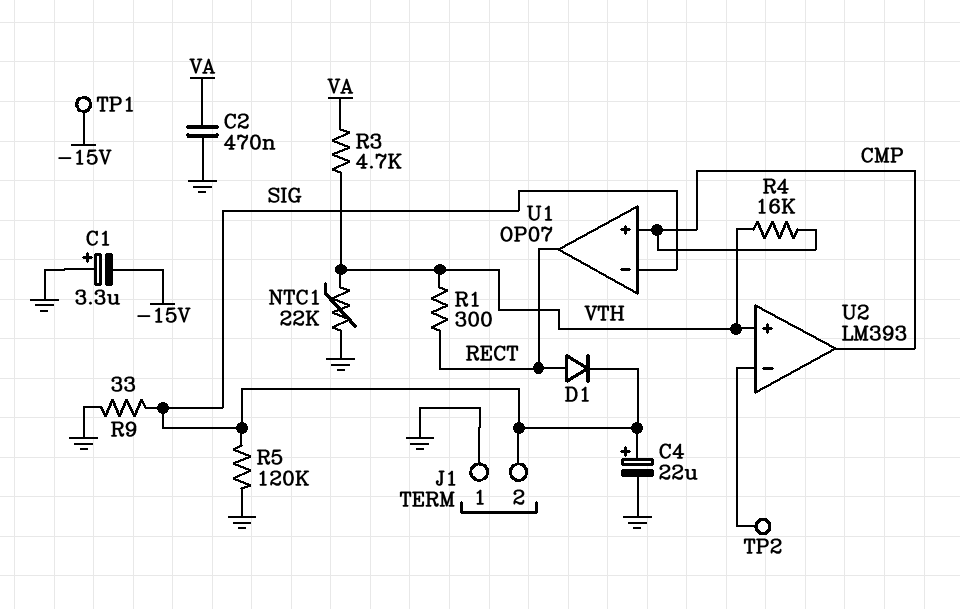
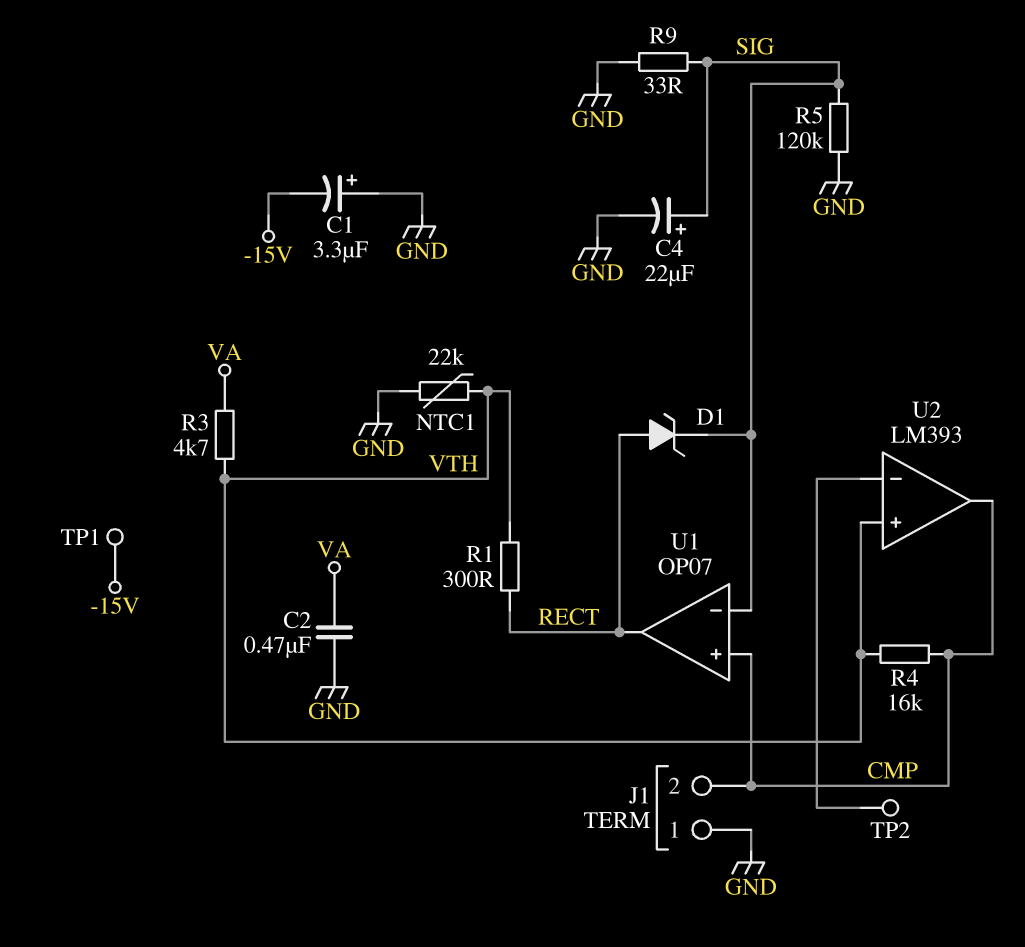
D1: diode (A RECT, K SIG) -> zener (A RECT, K SIG)
J1 pin 2: SIG -> CMP

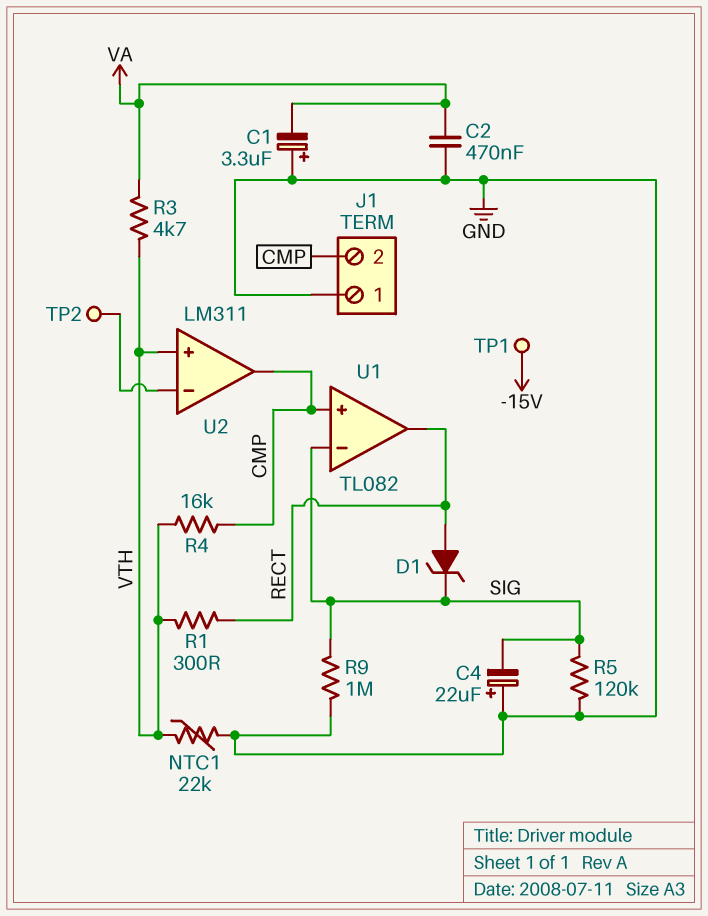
C1: 3.3uF (plus GND, minus -15V) -> 3.3uF (plus GND, minus VA)
C4: 22uF (plus SIG, minus GND) -> 22uF (plus GND, minus SIG)
R9: 33 (GND, SIG) -> 1M (GND, SIG)
U1: OP07 -> TL082
U2: LM393 -> LM311

